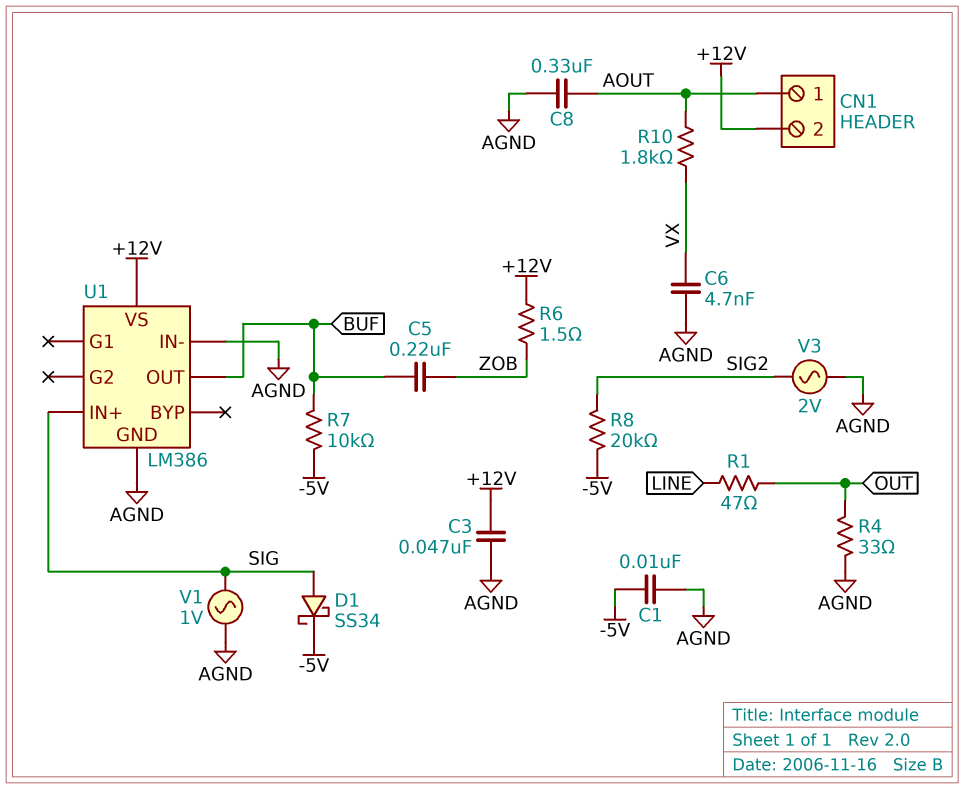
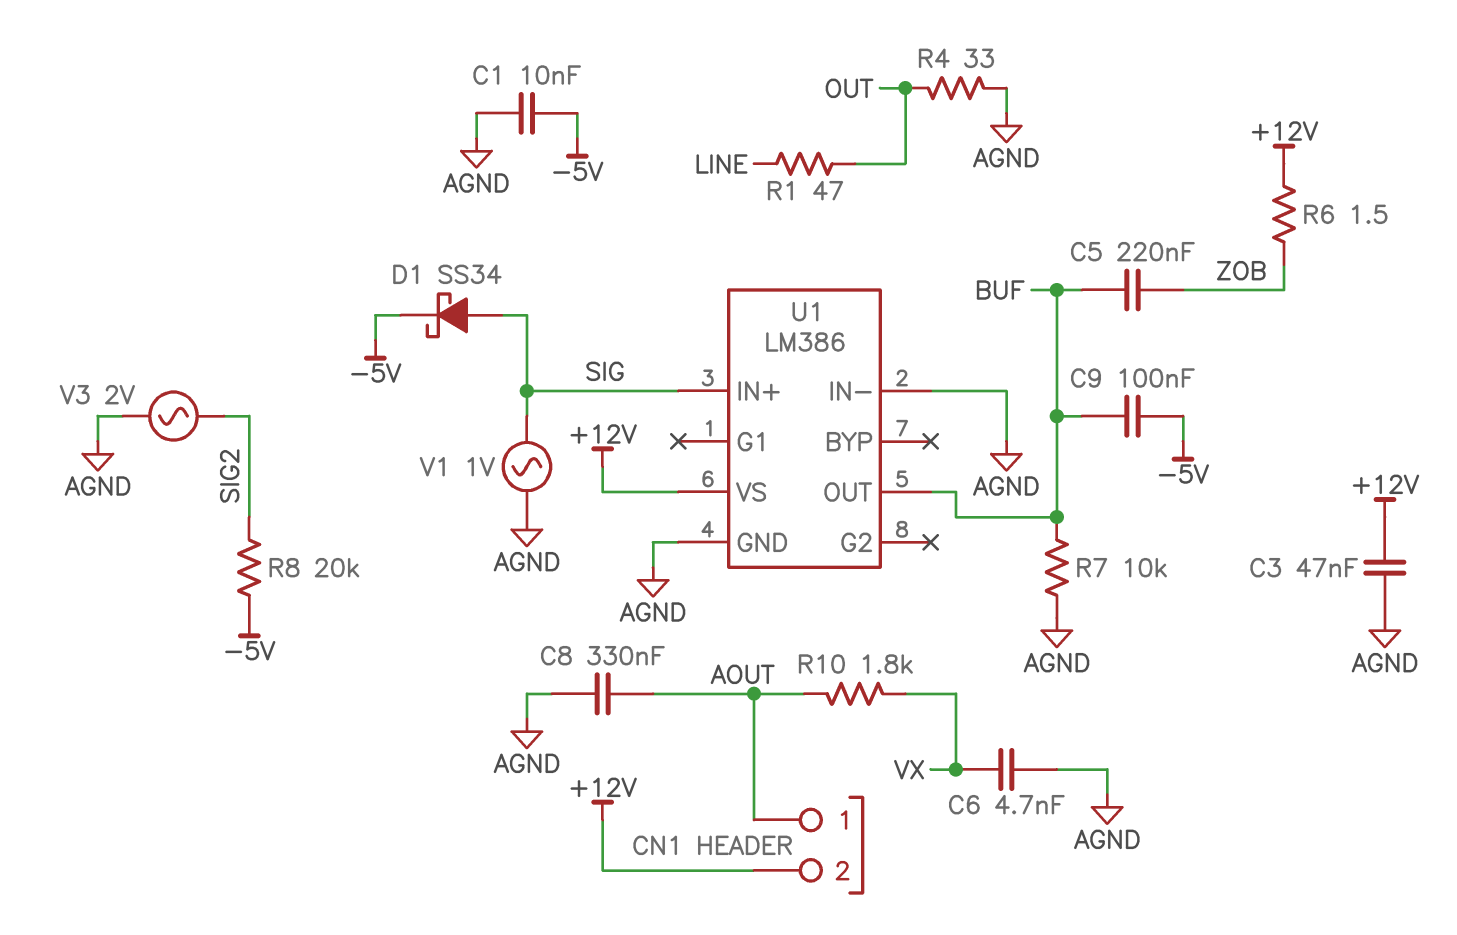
C9: none -> 100nF (-5V, BUF)
R7: 10k (-5V, BUF) -> 10k (AGND, BUF)

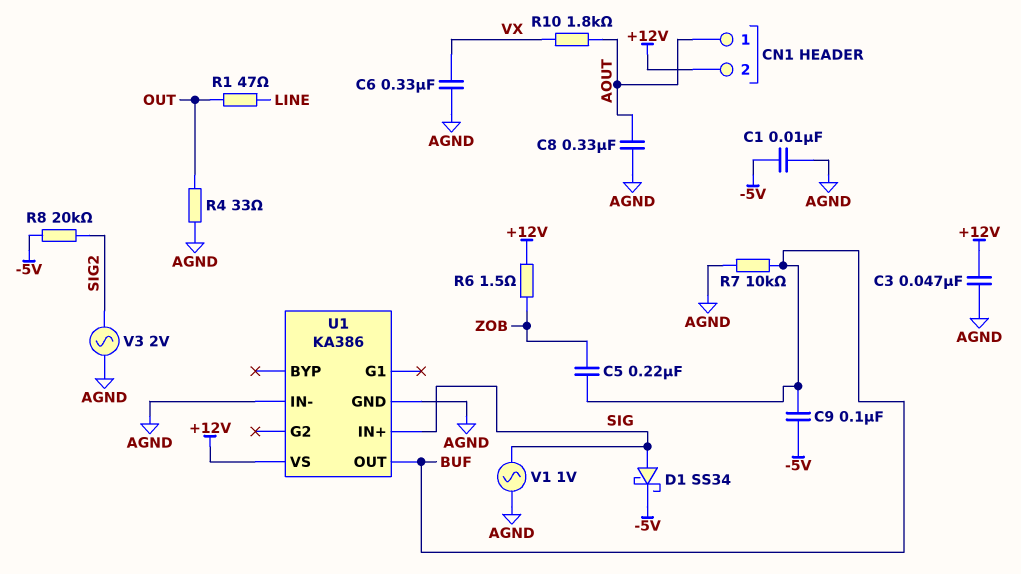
C6: 4.7nF (AGND, VX) -> 330nF (AGND, VX)
U1: LM386 -> KA386

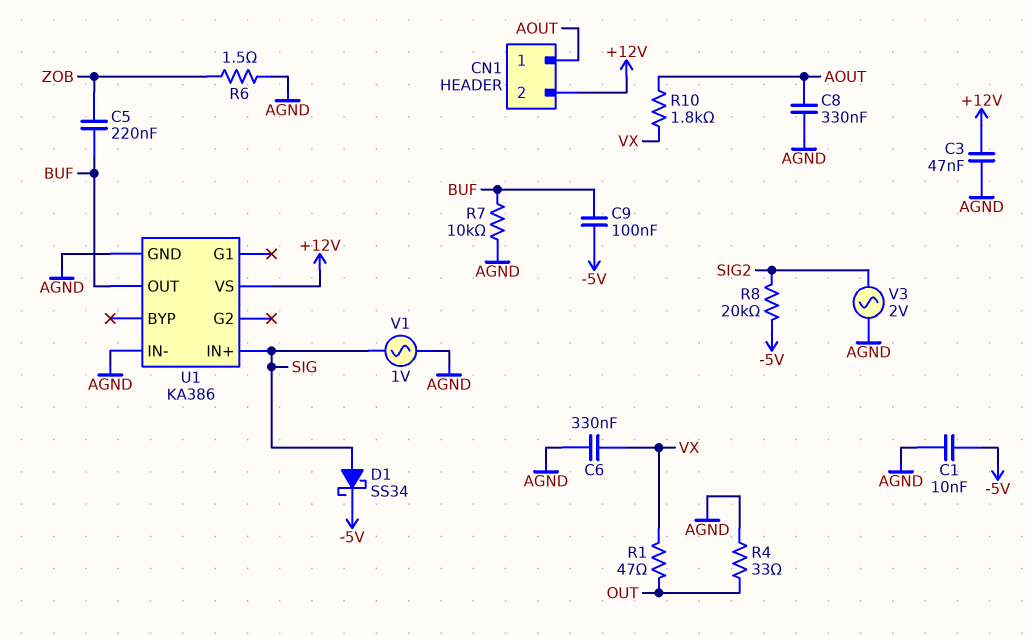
R1: 47 (LINE, OUT) -> 47 (OUT, VX)
R6: 1.5 (+12V, ZOB) -> 1.5 (AGND, ZOB)

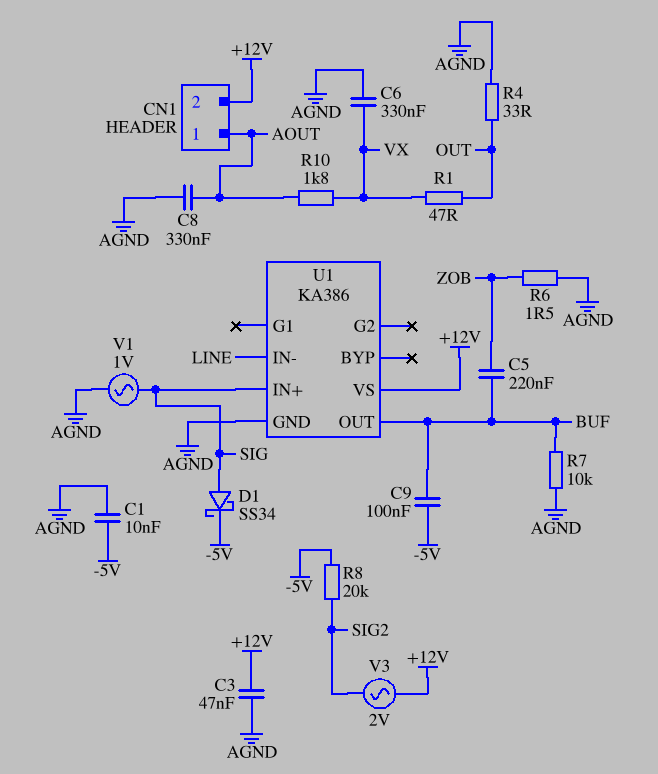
U1 pin IN-: AGND -> LINE
V3: AC 2V (AGND, SIG2) -> AC 2V (+12V, SIG2)

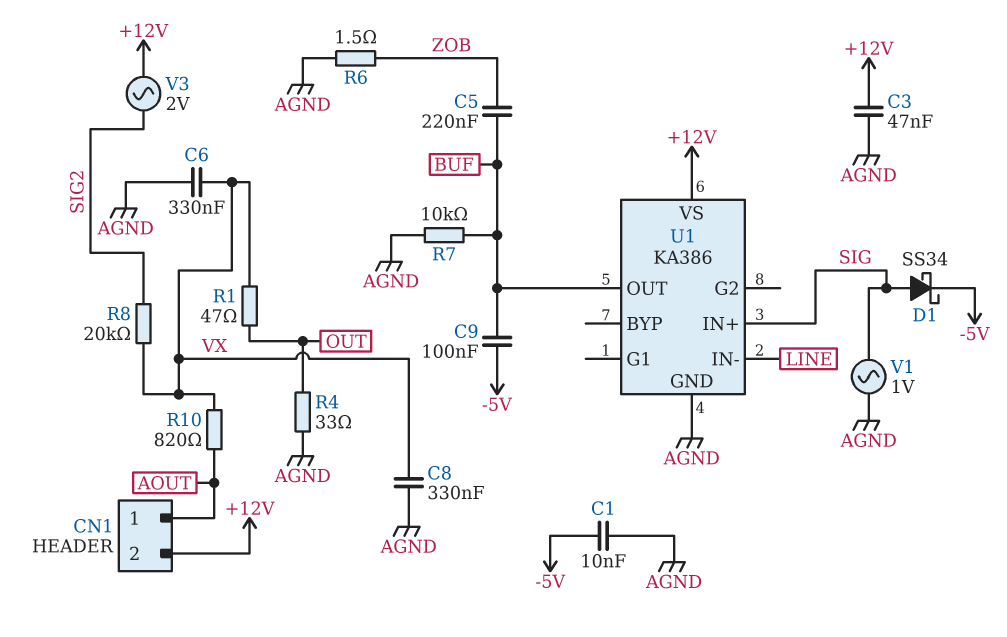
C8: 330nF (AGND, AOUT) -> 330nF (AGND, VX)
R8: 20k (-5V, SIG2) -> 20k (SIG2, VX)
R10: 1.8k (AOUT, VX) -> 820 (AOUT, VX)

